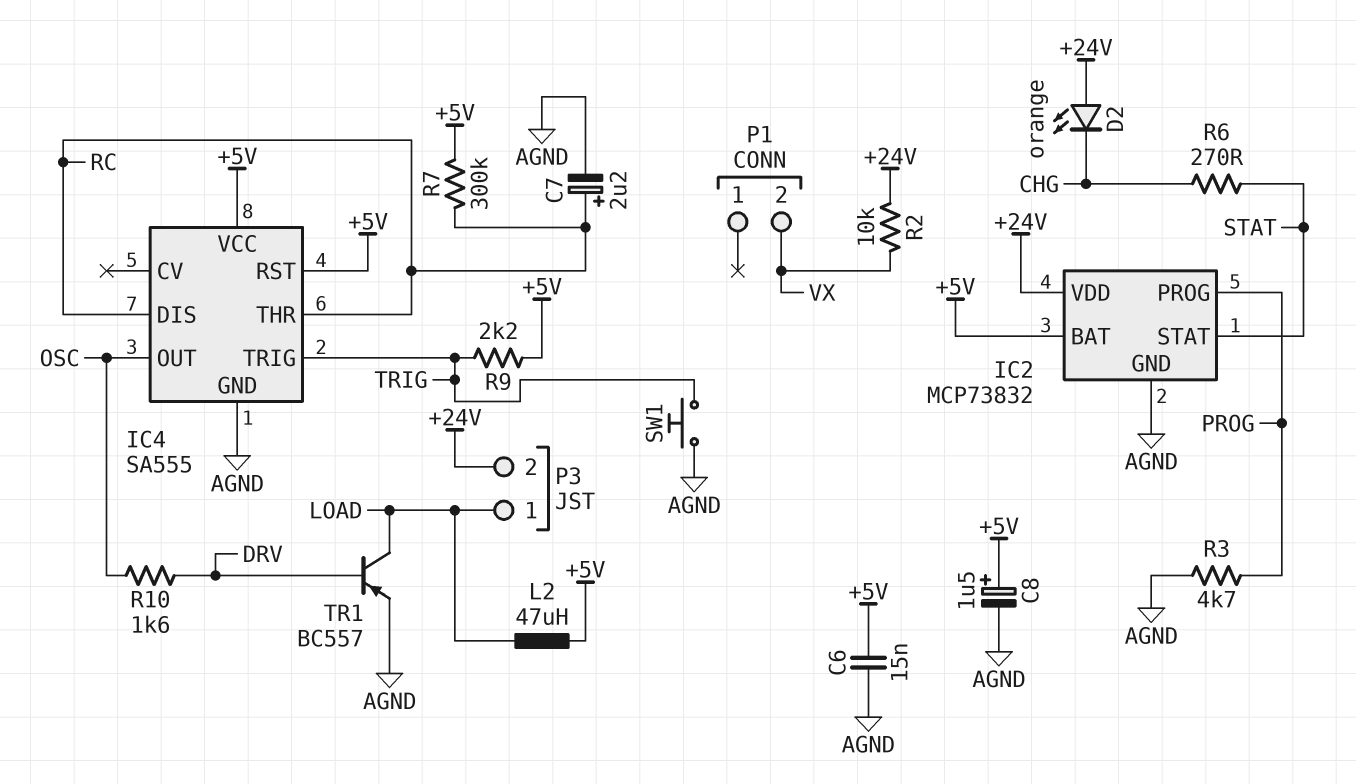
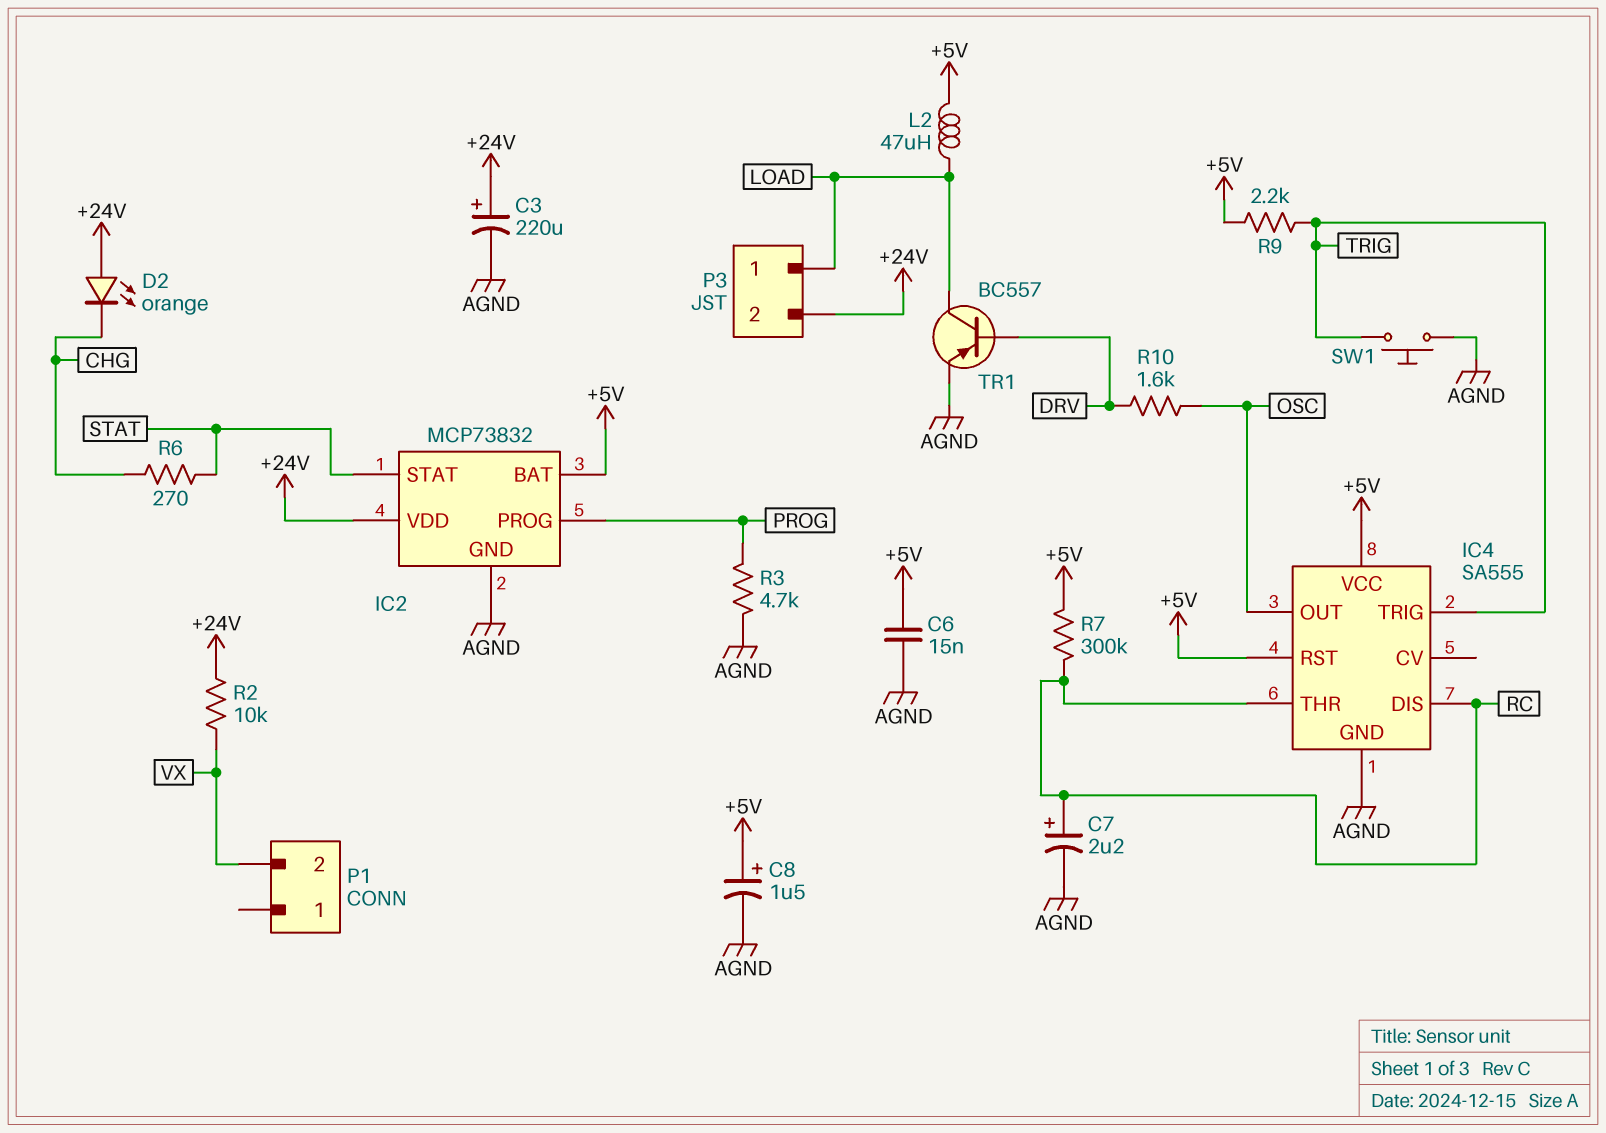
C3: none -> 220uF (plus +24V, minus AGND)

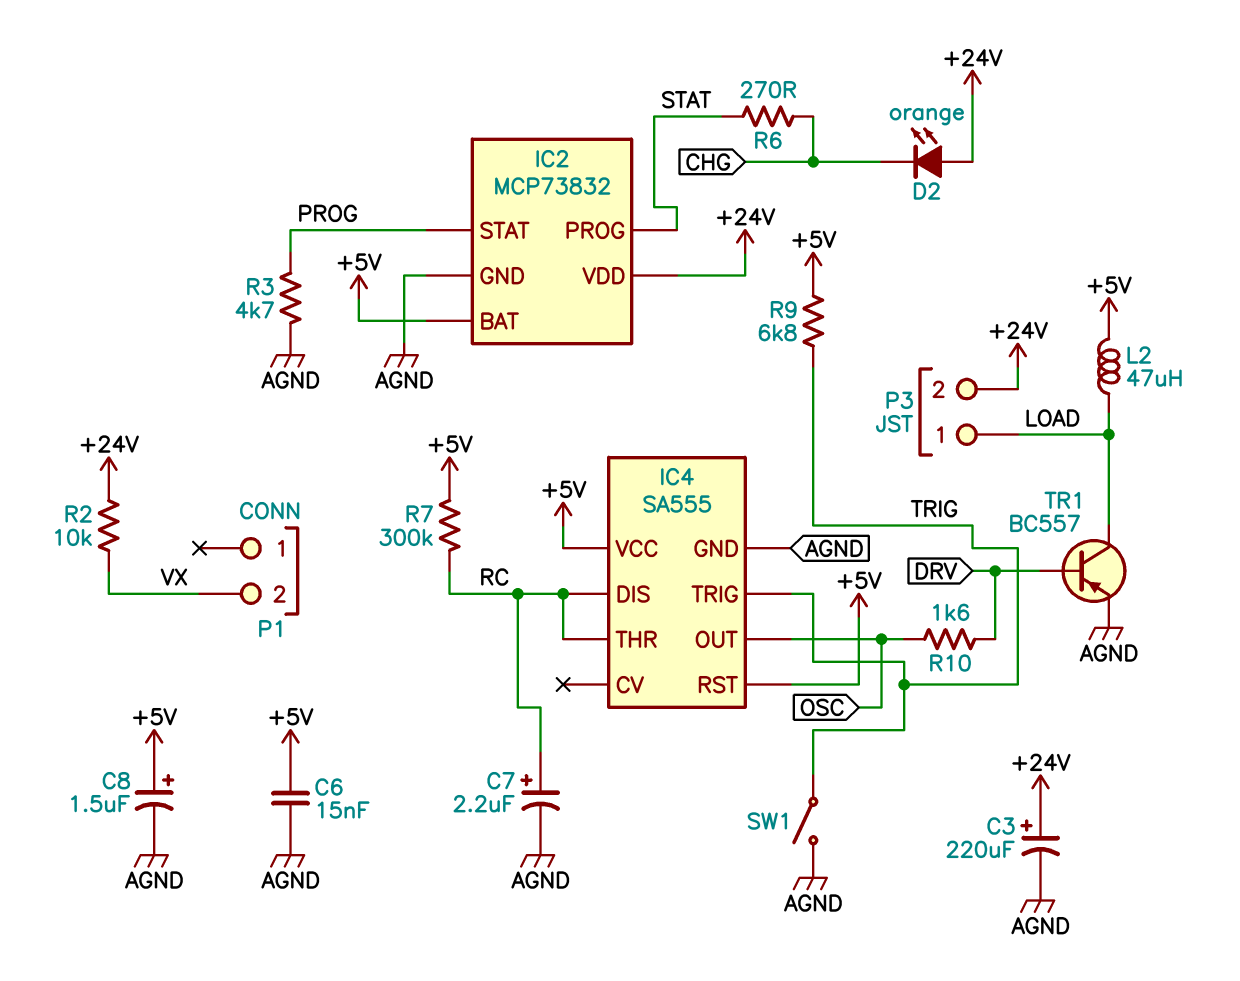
IC2 pin PROG: PROG -> STAT
IC2 pin STAT: STAT -> PROG
R9: 2.2k (+5V, TRIG) -> 6.8k (+5V, TRIG)
SW1: button (AGND, TRIG) -> switch (AGND, TRIG)

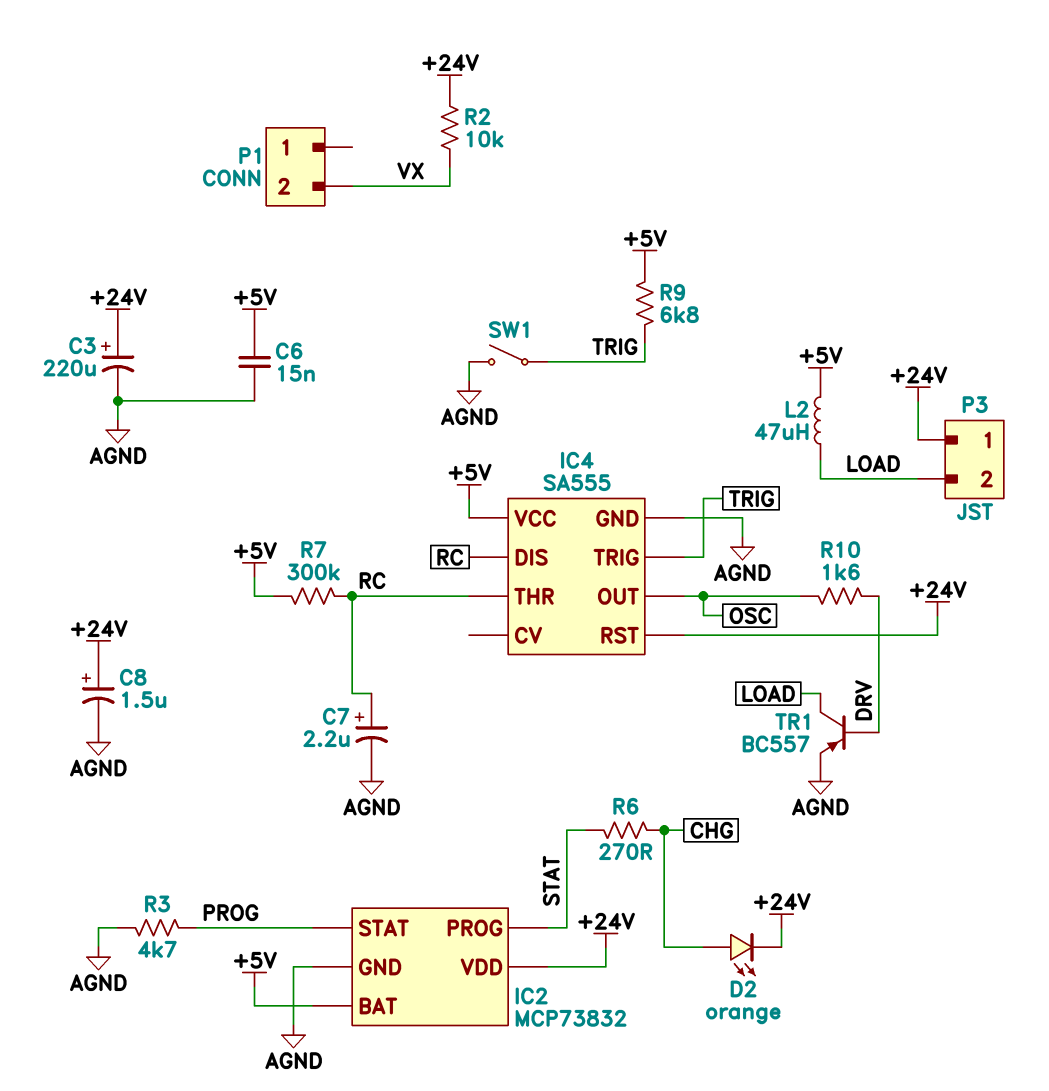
C8: 1.5uF (plus +5V, minus AGND) -> 1.5uF (plus +24V, minus AGND)
D2: LED orange (A +24V, K CHG) -> LED orange (A CHG, K +24V)
IC4 pin RST: +5V -> +24V
P3 pin 1: LOAD -> +24V
P3 pin 2: +24V -> LOAD

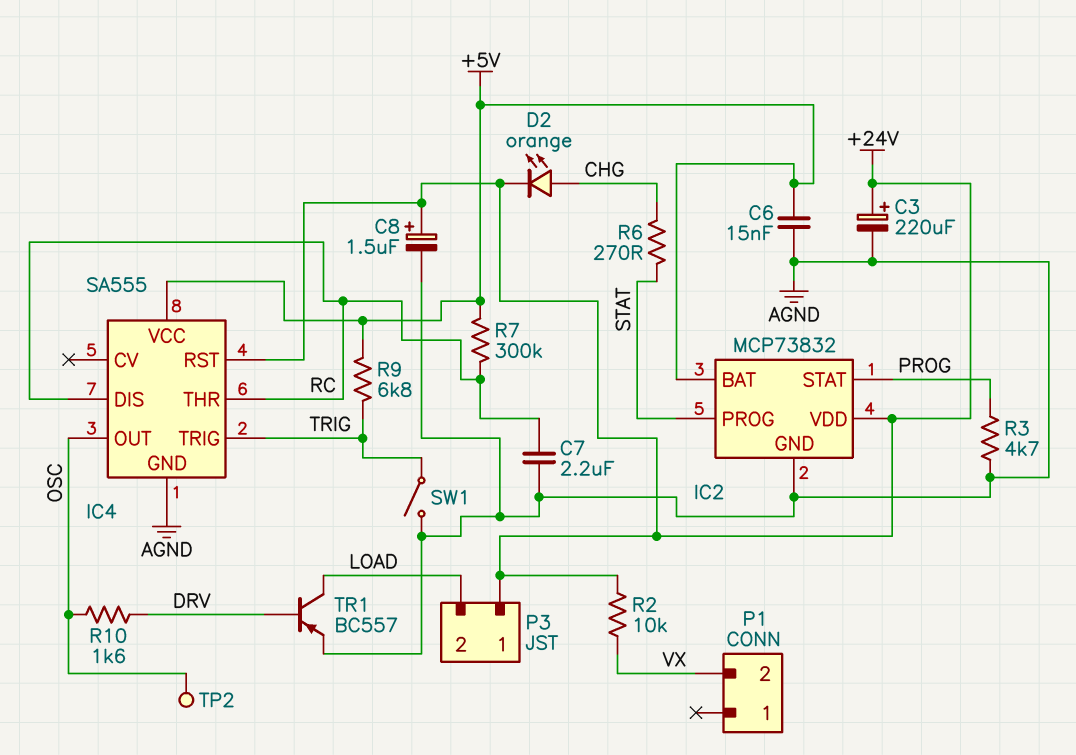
C7: 2.2uF (plus RC, minus AGND) -> 2.2uF (AGND, RC)
L2: 47uH (+5V, LOAD) -> none
TP2: none -> test point (OSC)

